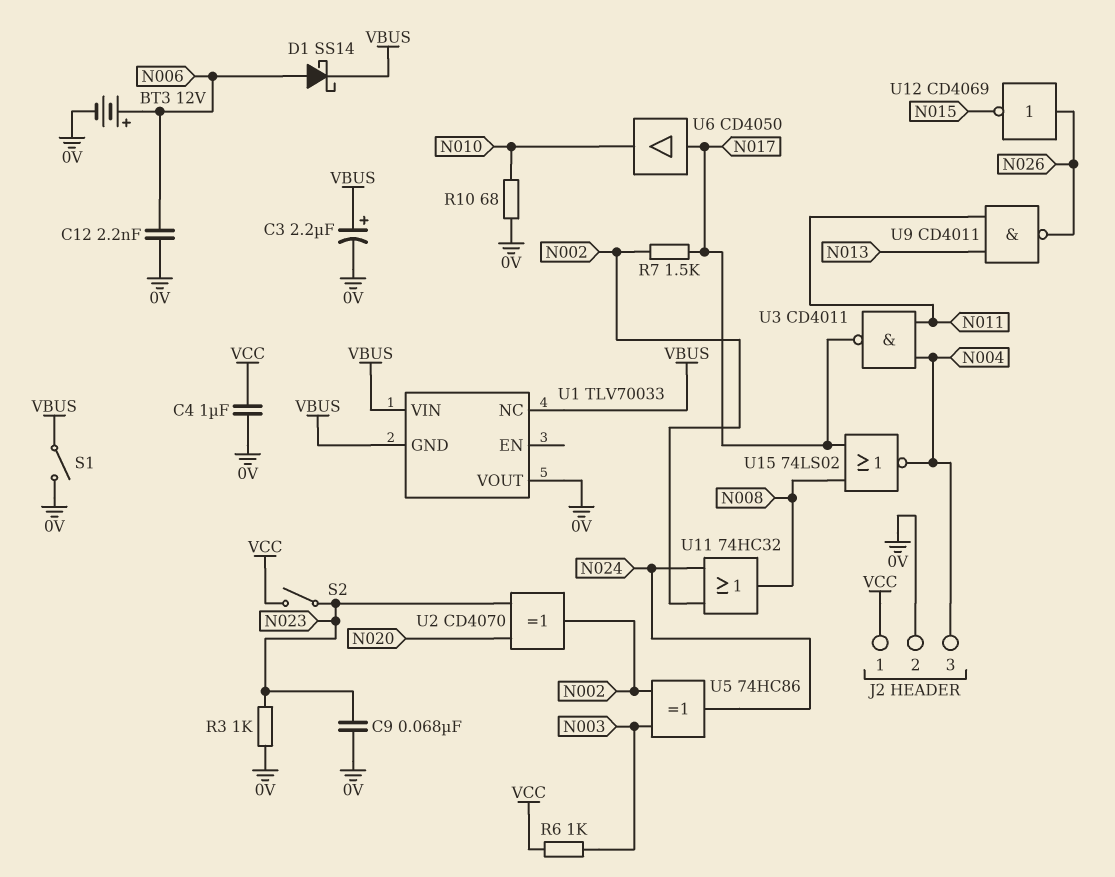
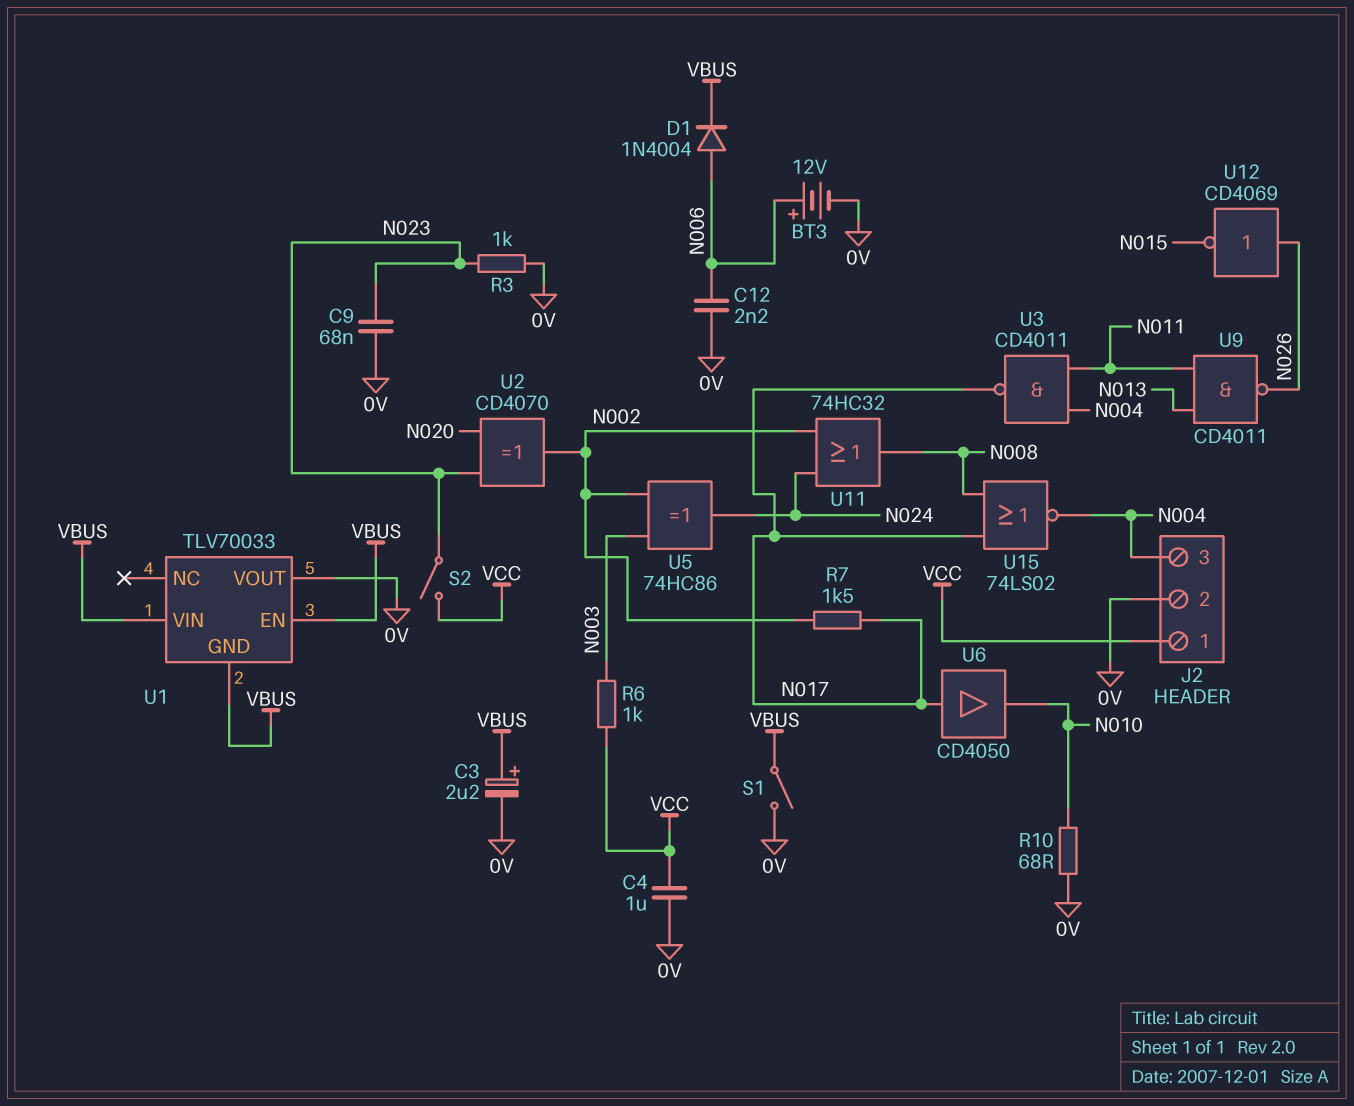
D1: schottky SS14 (A N006, K VBUS) -> diode 1N4004 (A N006, K VBUS)
U1 pin EN: none -> VBUS
U1 pin NC: VBUS -> none

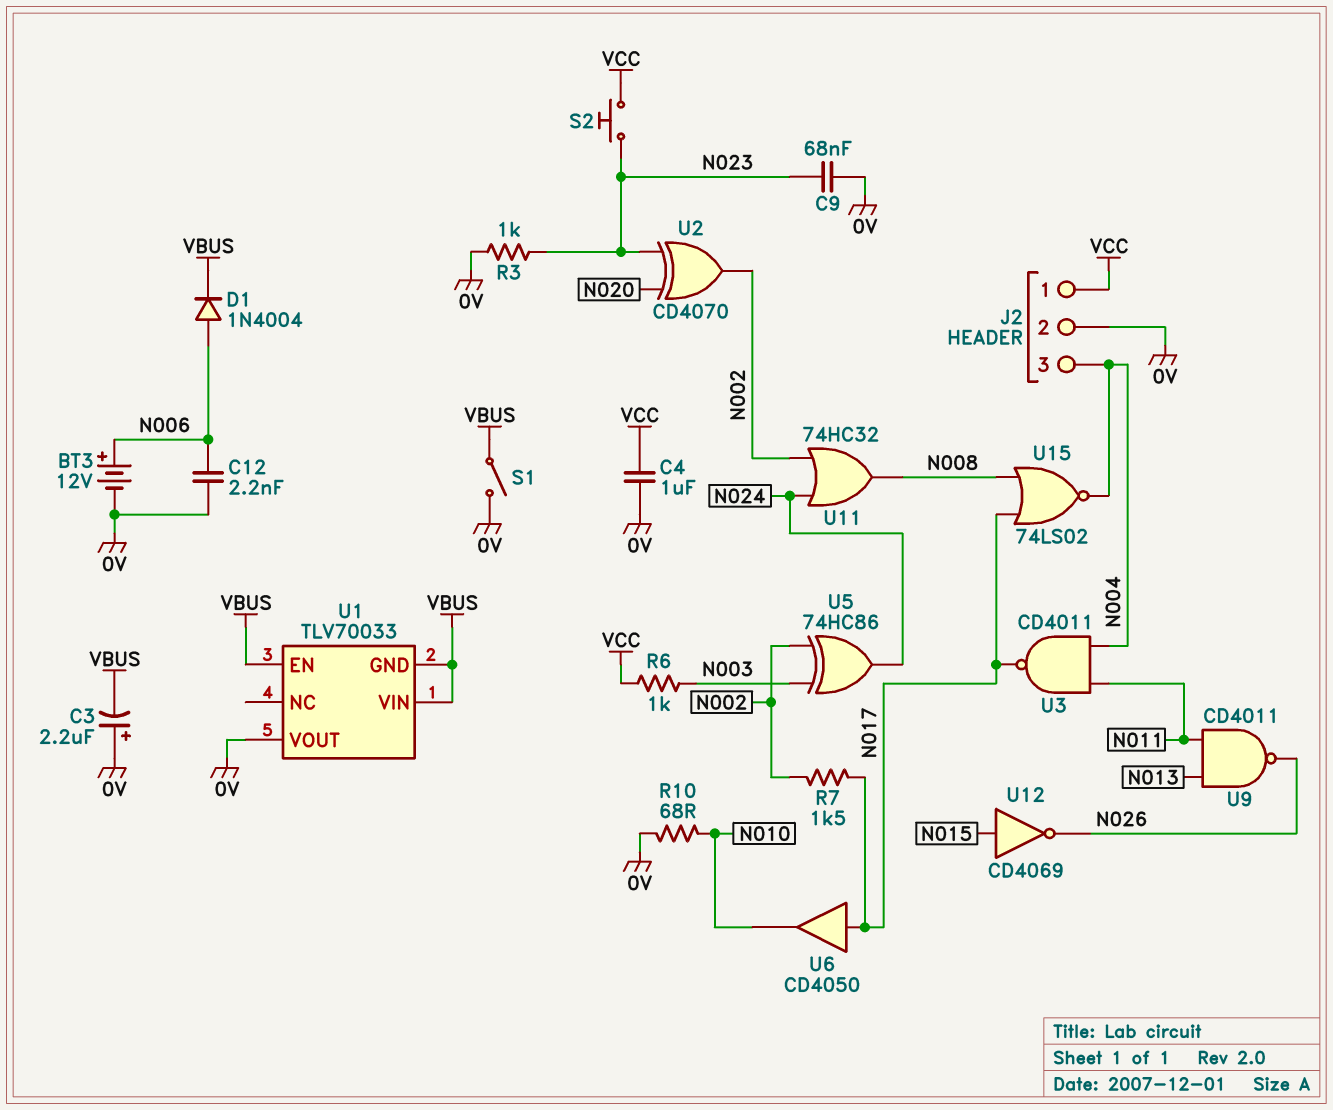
C3: 2.2uF (plus VBUS, minus 0V) -> 2.2uF (plus 0V, minus VBUS)
S2: switch (N023, VCC) -> button (N023, VCC)
U12: NOT CD4069 (in N026, out N015) -> NOT CD4069 (in N015, out N026)

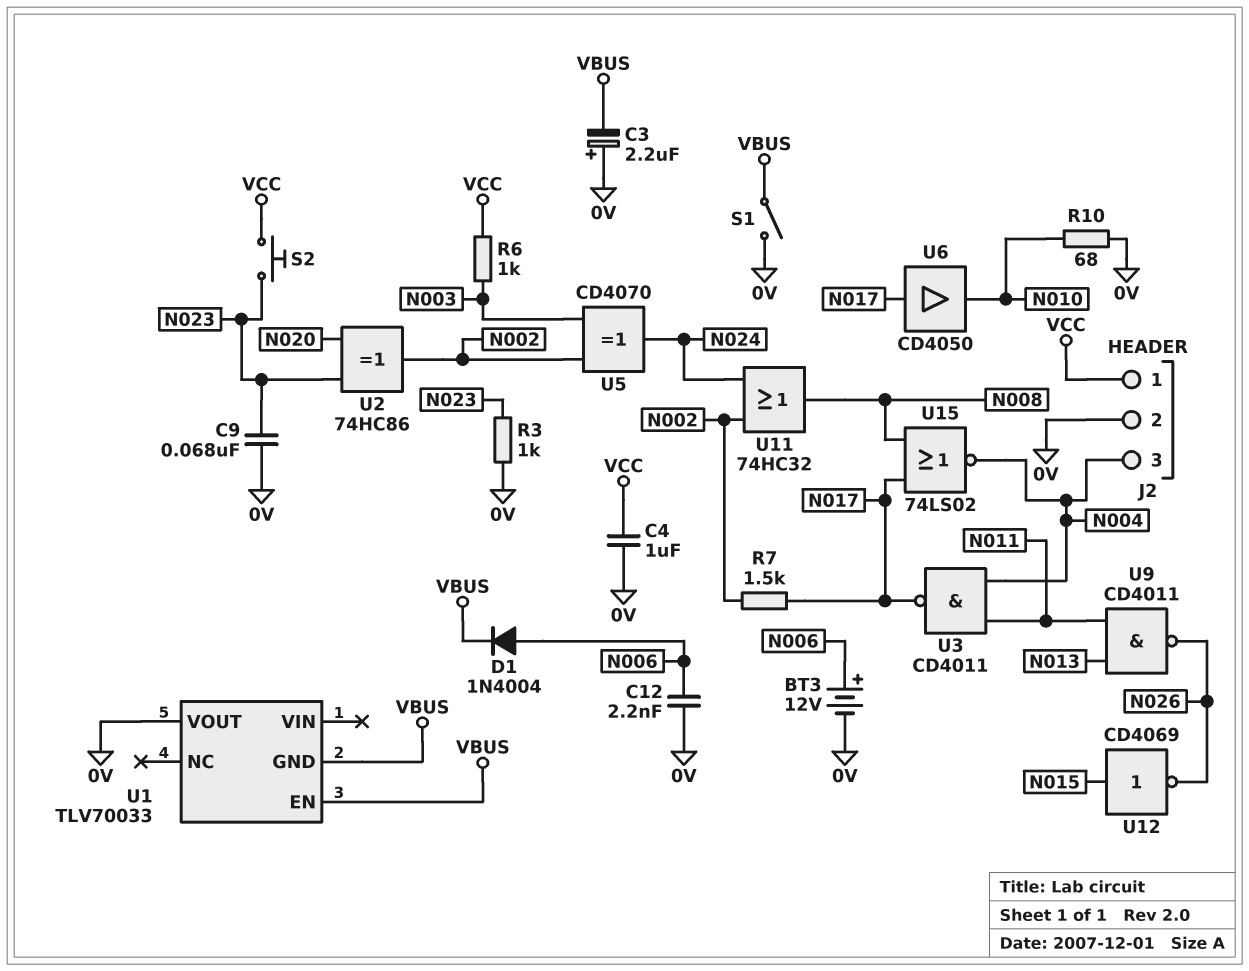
U1 pin VIN: VBUS -> none
U2: XOR CD4070 (in N020, in N023, out N002) -> XOR 74HC86 (in N020, in N023, out N002)
U5: XOR 74HC86 (in N002, in N003, out N024) -> XOR CD4070 (in N002, in N003, out N024)

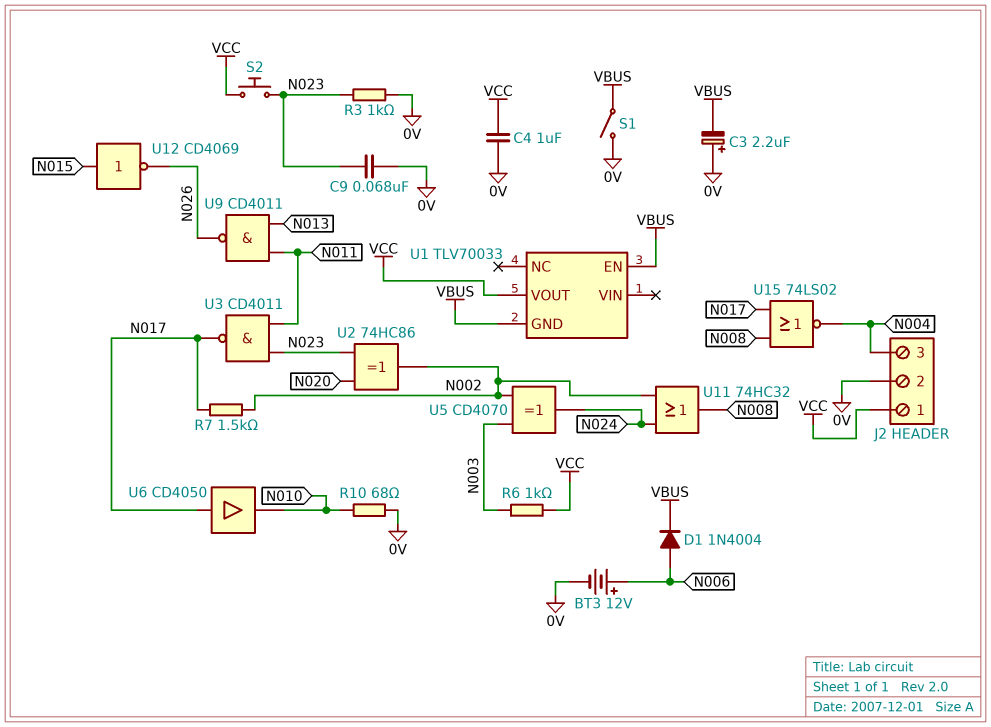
C12: 2.2nF (0V, N006) -> none
U1 pin VOUT: 0V -> VCC
U3: NAND CD4011 (in N004, in N011, out N017) -> NAND CD4011 (in N011, in N023, out N017)

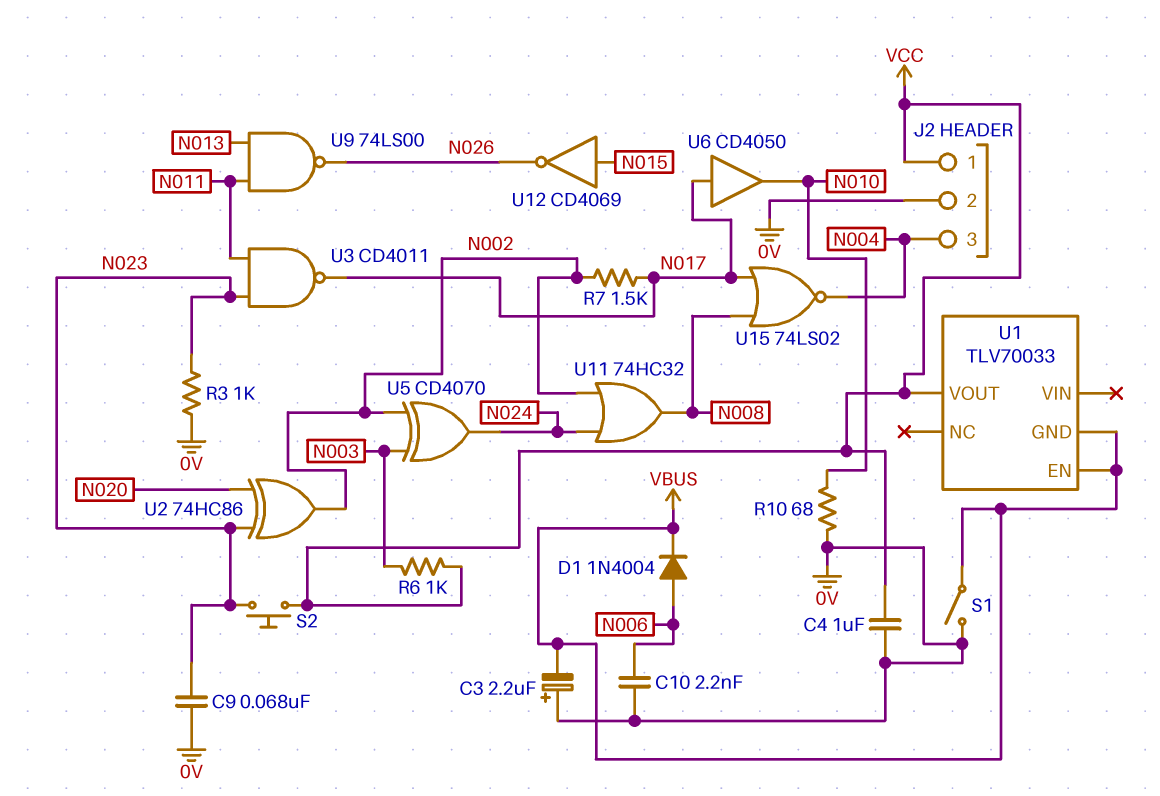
BT3: 12V (plus N006, minus 0V) -> none
C10: none -> 2.2nF (0V, N006)
U9: NAND CD4011 (in N011, in N013, out N026) -> NAND 74LS00 (in N011, in N013, out N026)

